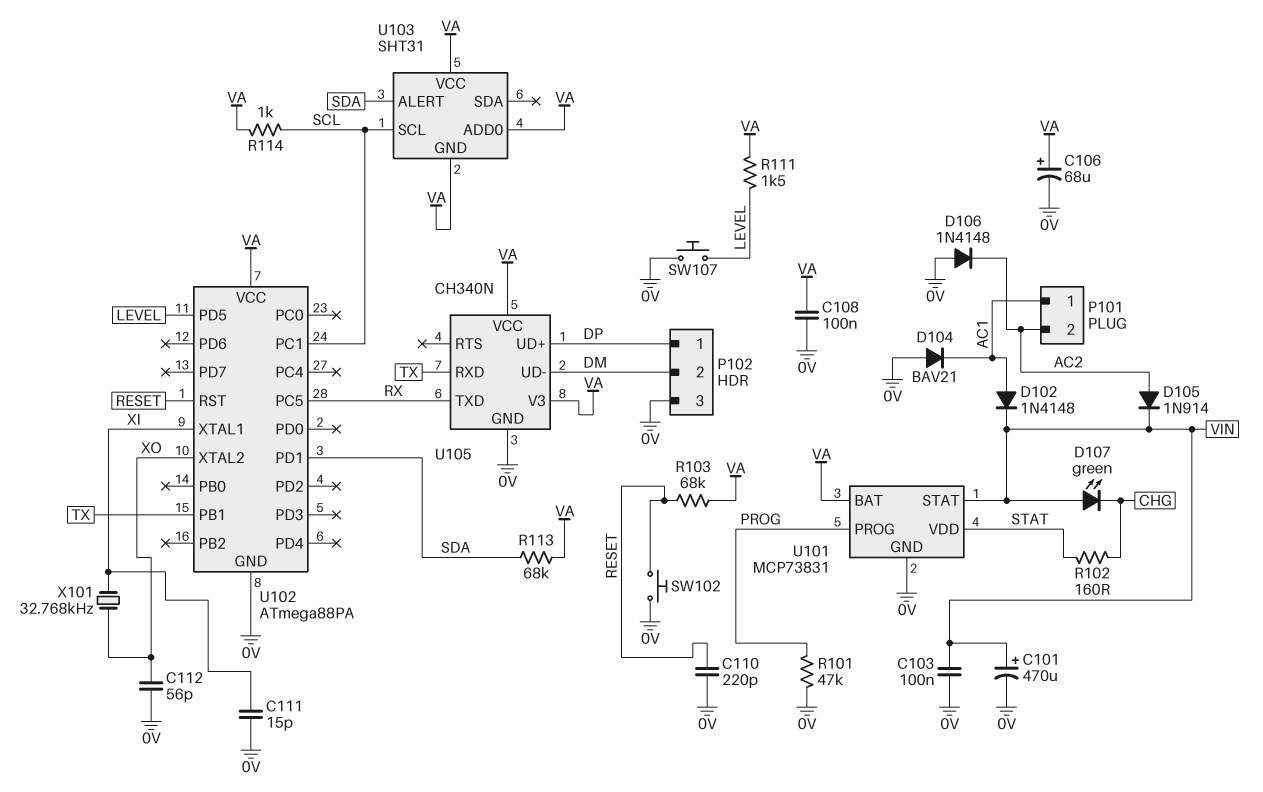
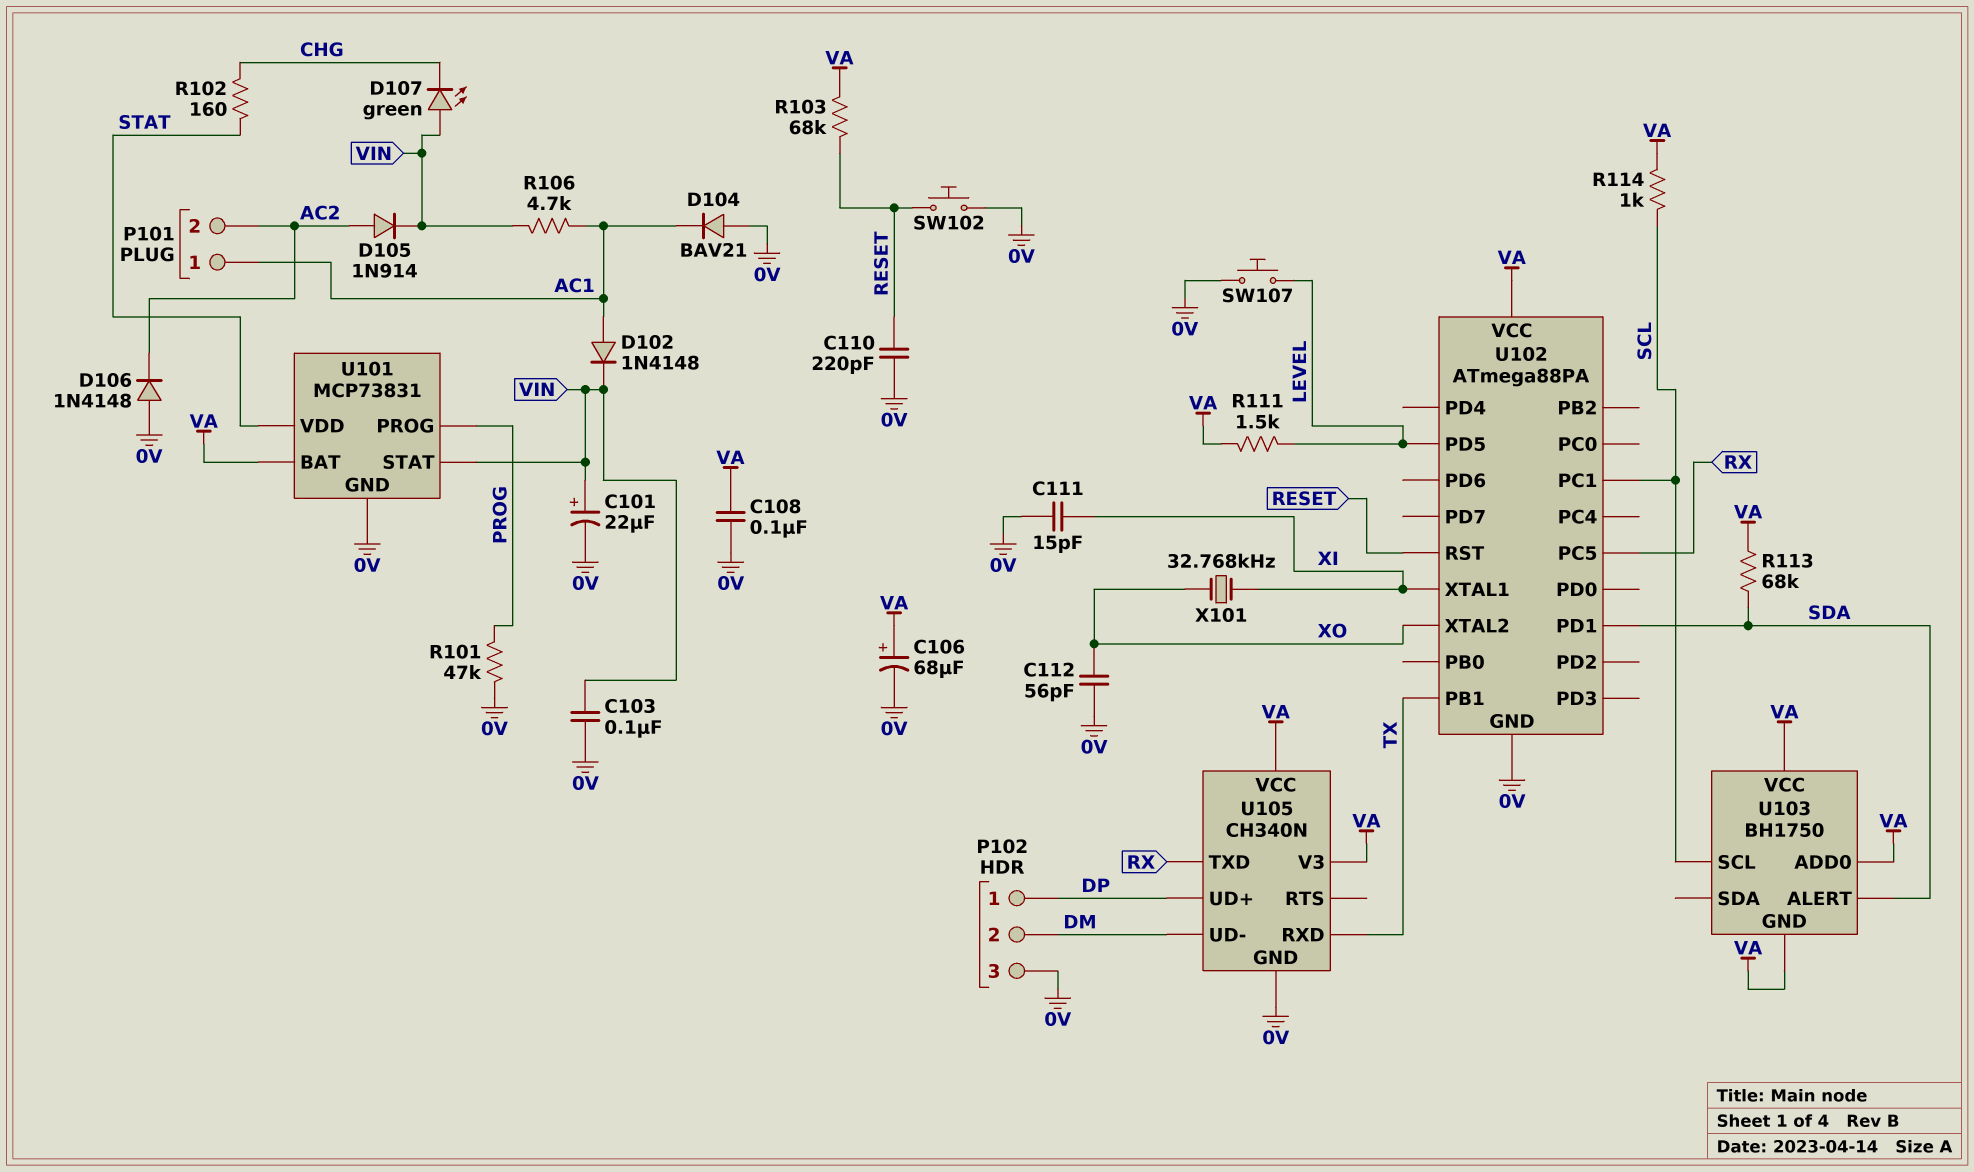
C101: 470uF (plus VIN, minus 0V) -> 22uF (plus VIN, minus 0V)
R106: none -> 4.7k (AC1, VIN)
U103: SHT31 -> BH1750

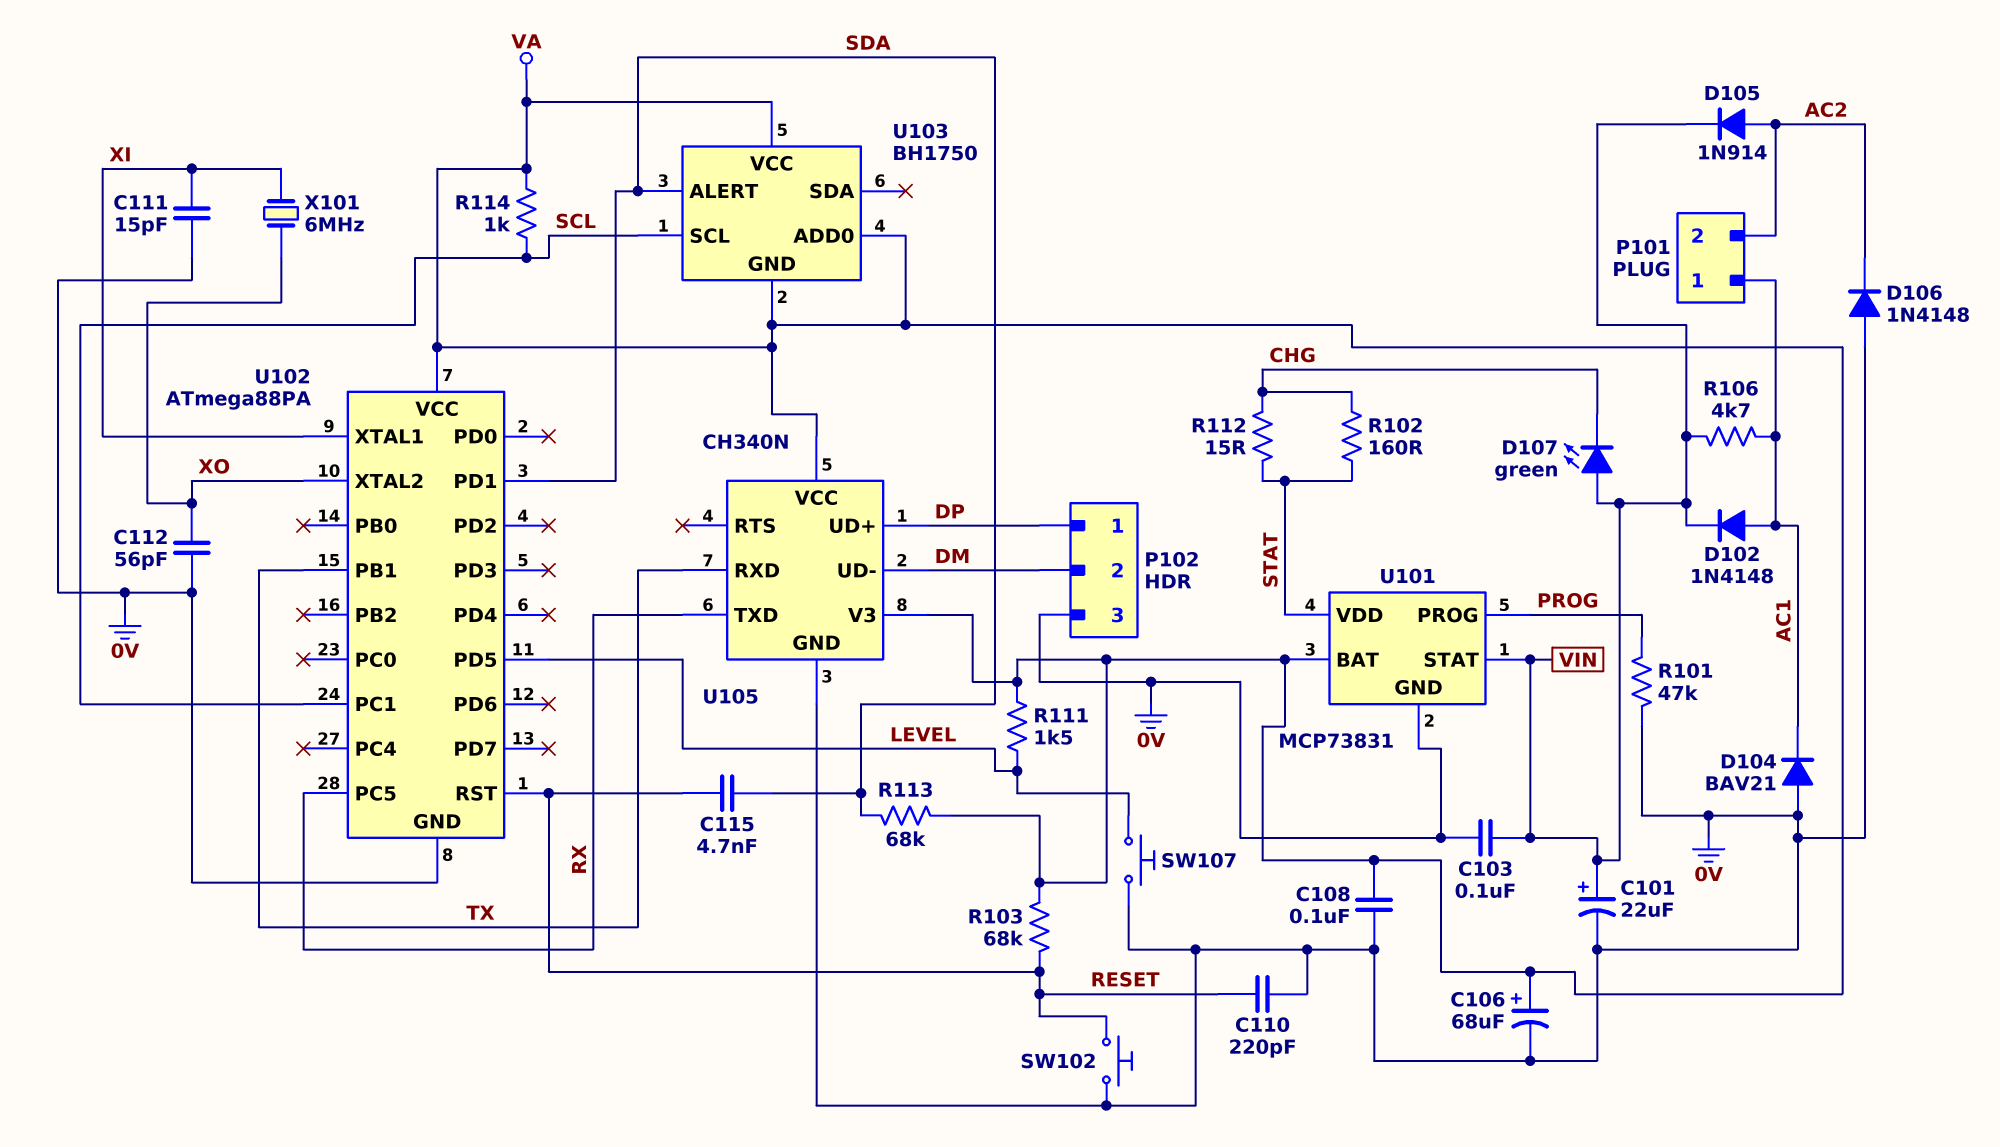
C115: none -> 4.7nF (RESET, SDA)
R112: none -> 15 (CHG, STAT)
X101: 32.768kHz (XI, XO) -> 6MHz (XI, XO)

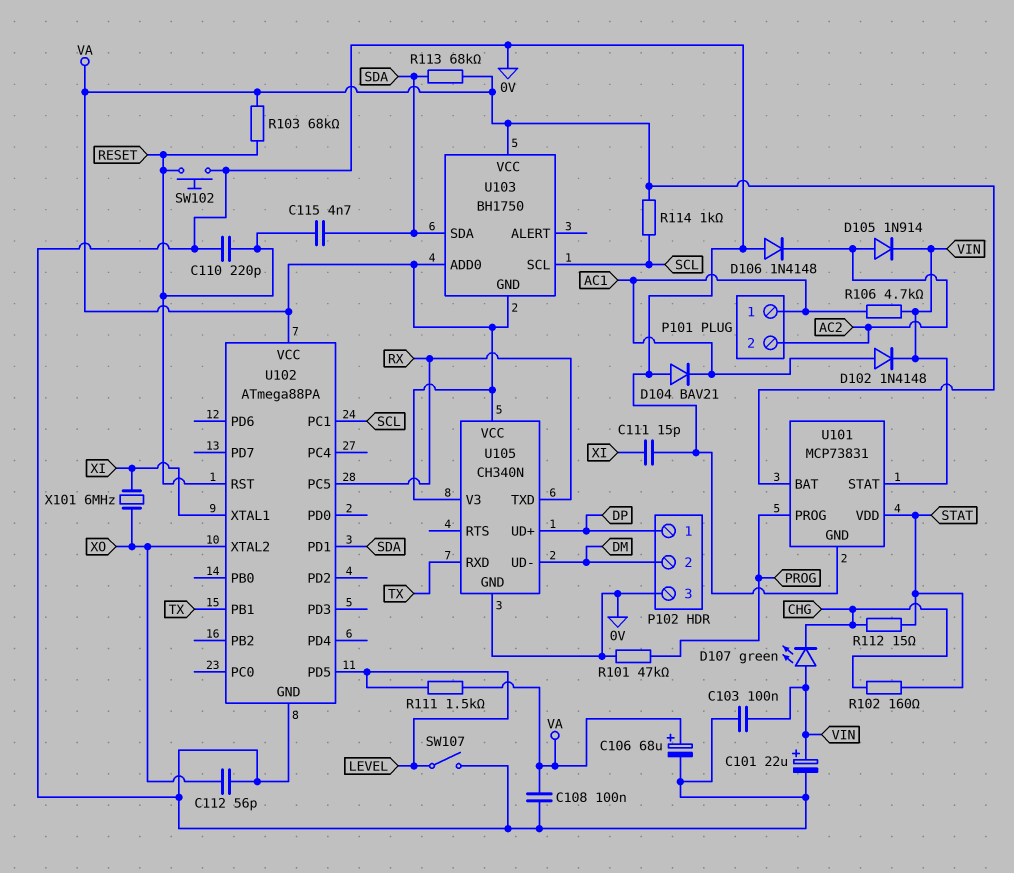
SW107: button (0V, LEVEL) -> switch (0V, LEVEL)
U103 pin ALERT: SDA -> none
U103 pin SDA: none -> SDA

